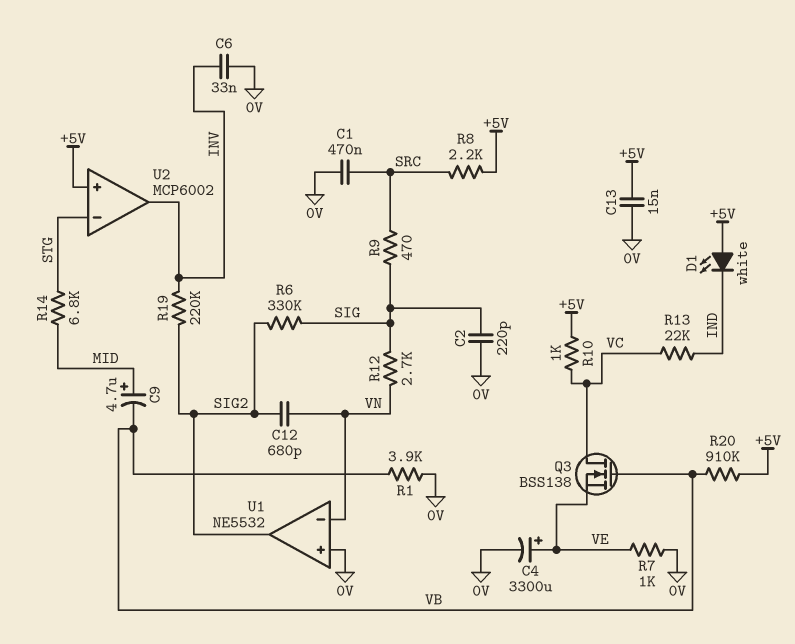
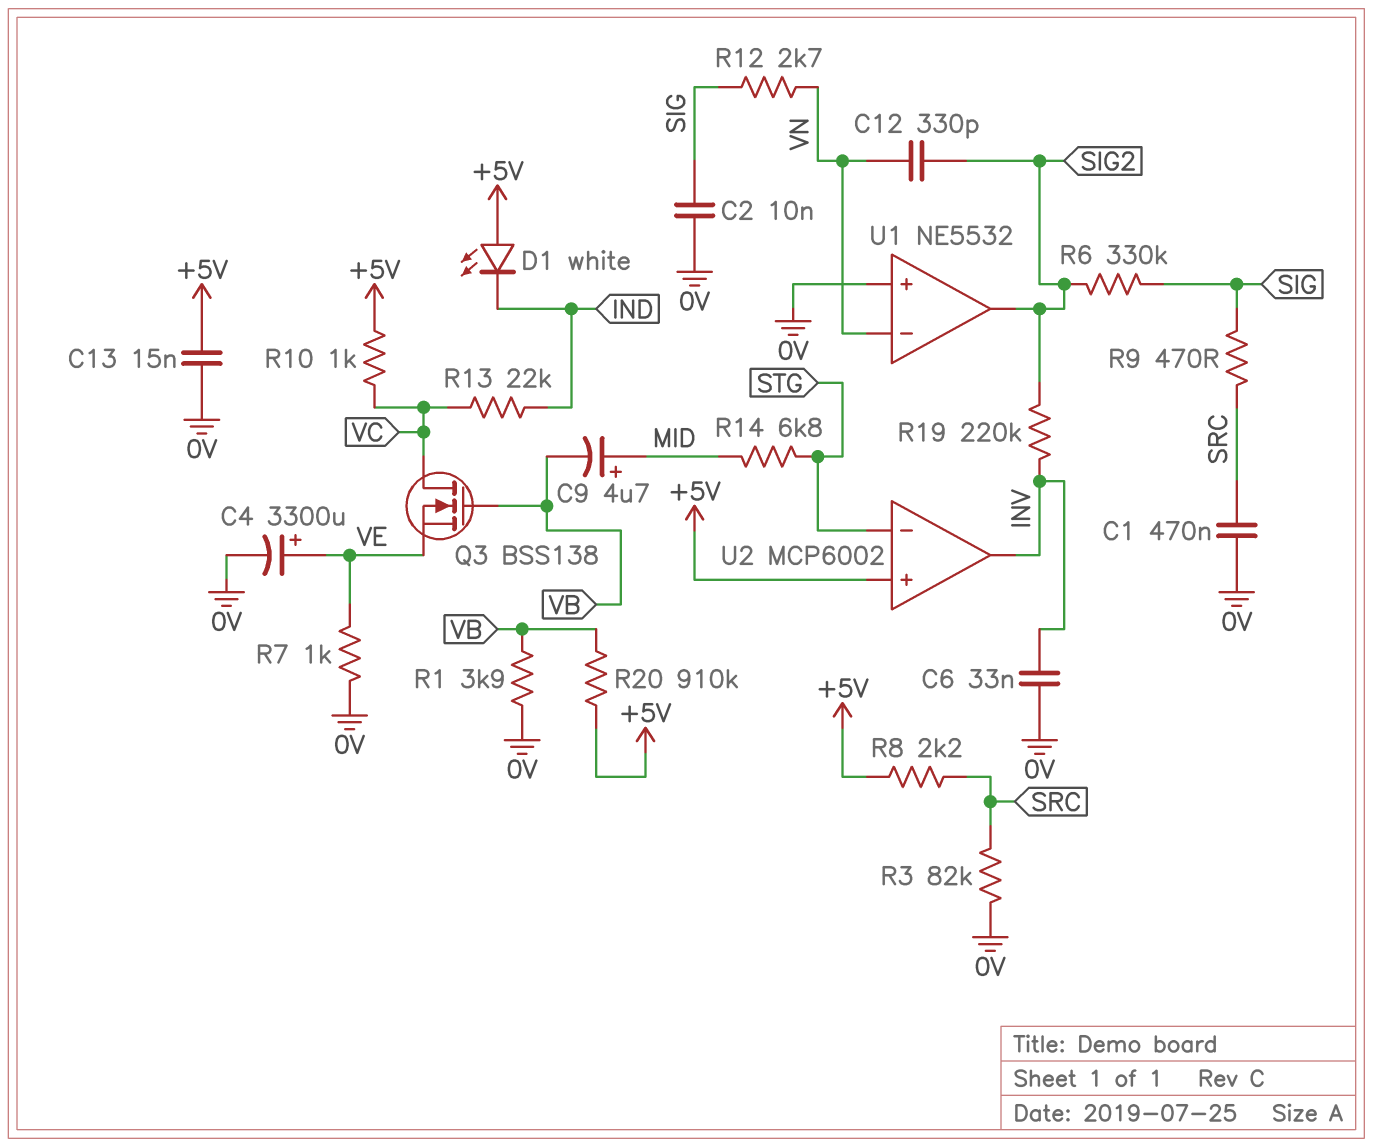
C2: 220pF (0V, SIG) -> 10nF (0V, SIG)
C12: 680pF (SIG2, VN) -> 330pF (SIG2, VN)
R3: none -> 82k (0V, SRC)

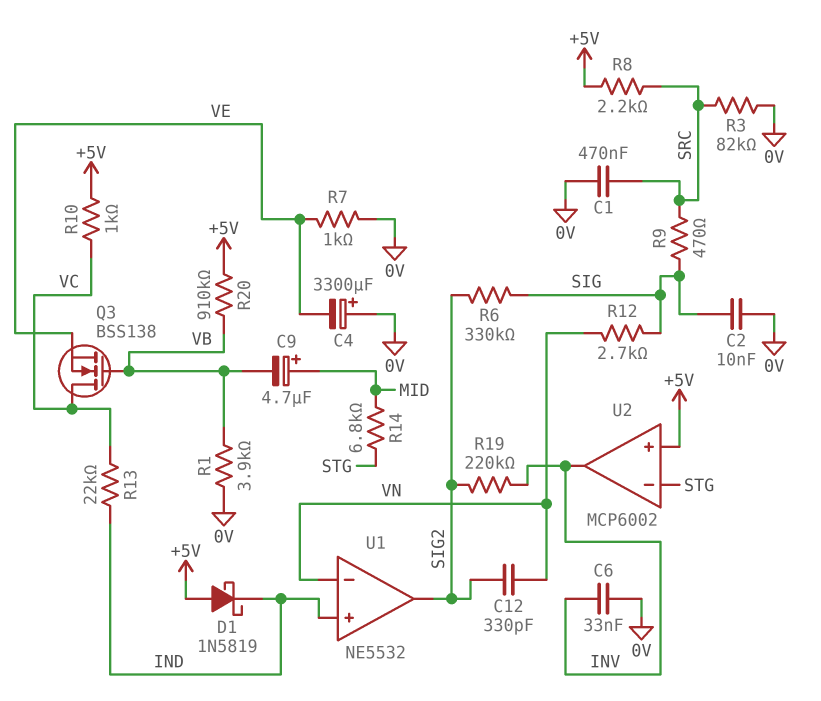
C4: 3300uF (plus VE, minus 0V) -> 3300uF (plus 0V, minus VE)
C13: 15nF (+5V, 0V) -> none
D1: LED white (A +5V, K IND) -> schottky 1N5819 (A +5V, K IND)
U1 pin in+: 0V -> IND

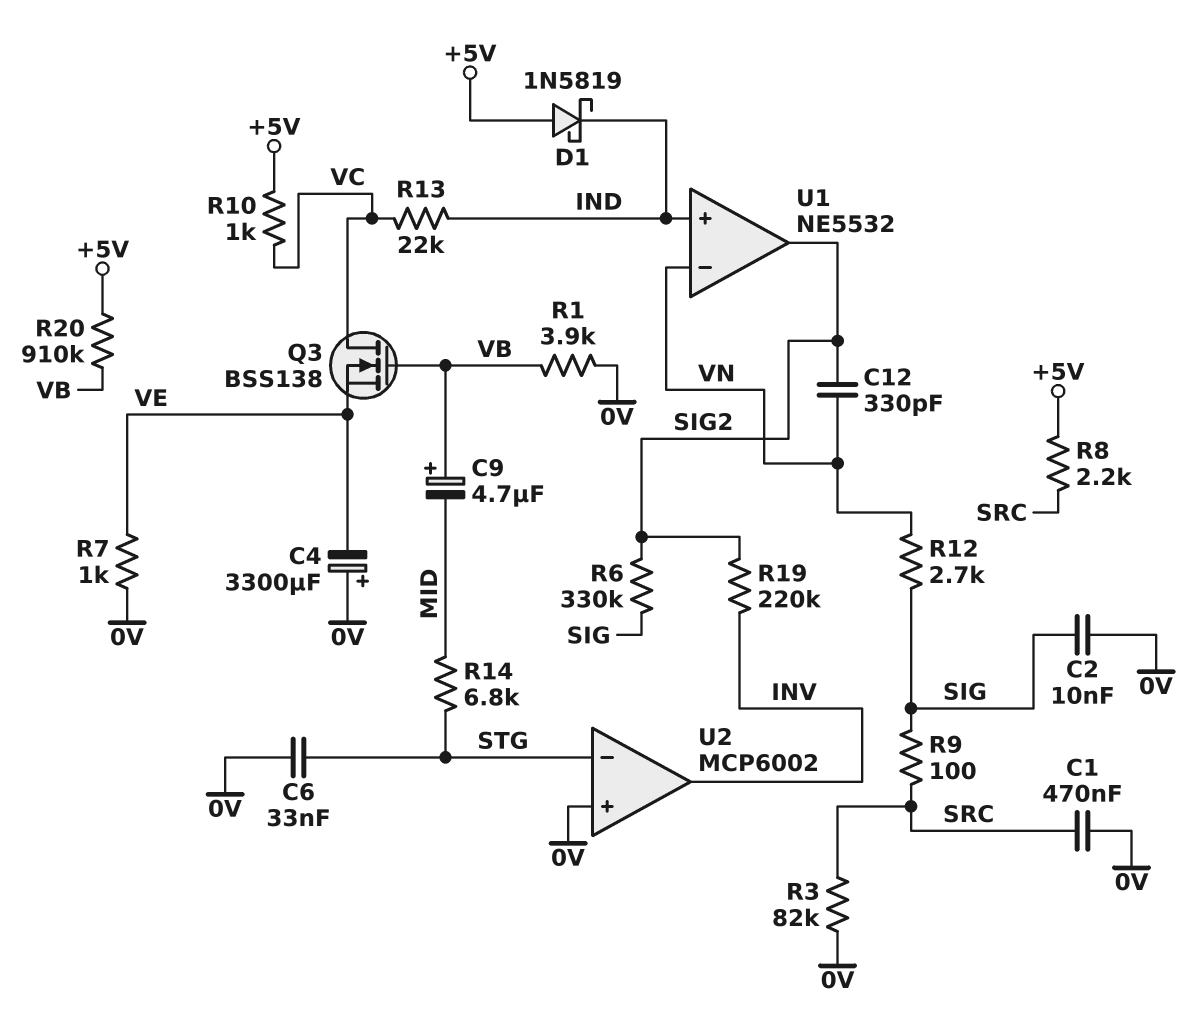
C6: 33nF (0V, INV) -> 33nF (0V, STG)
C9: 4.7uF (plus MID, minus VB) -> 4.7uF (plus VB, minus MID)
R9: 470 (SIG, SRC) -> 100 (SIG, SRC)
U2 pin in+: +5V -> 0V

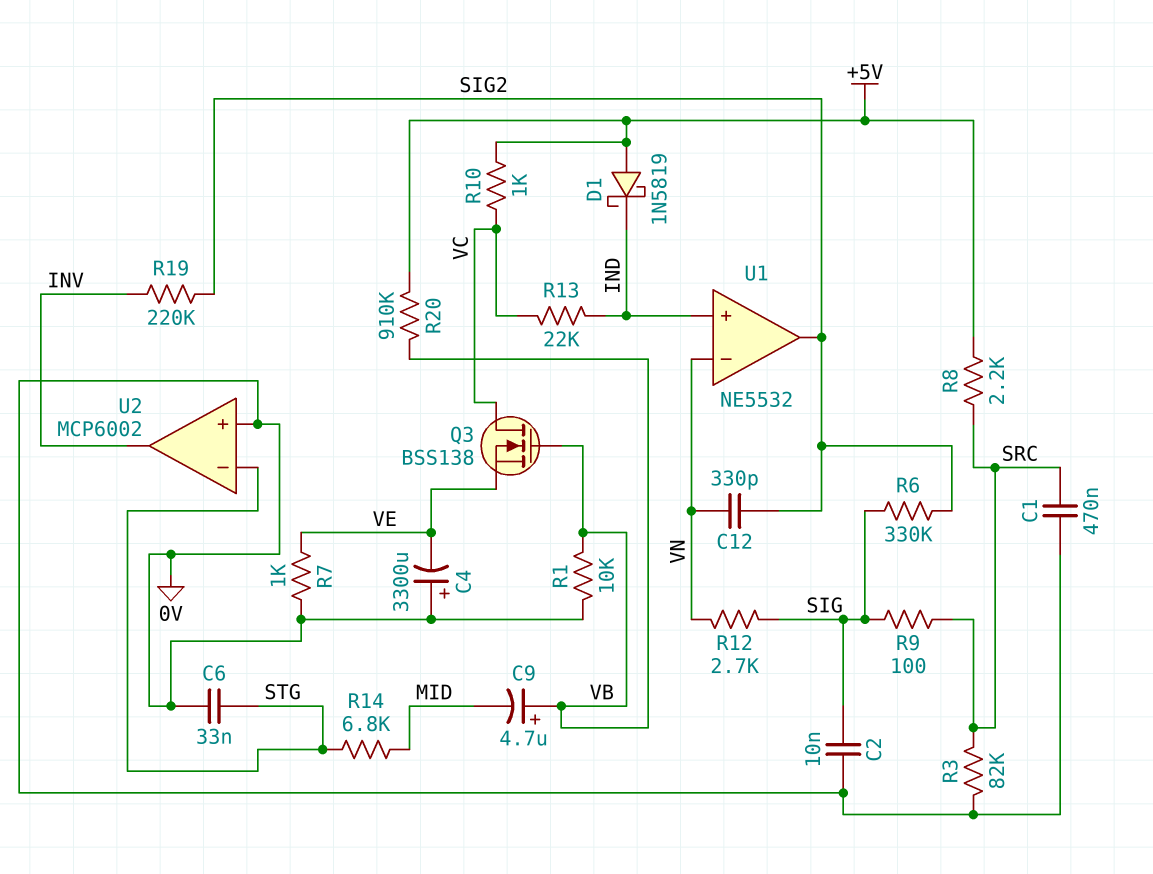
R1: 3.9k (0V, VB) -> 10k (0V, VB)

